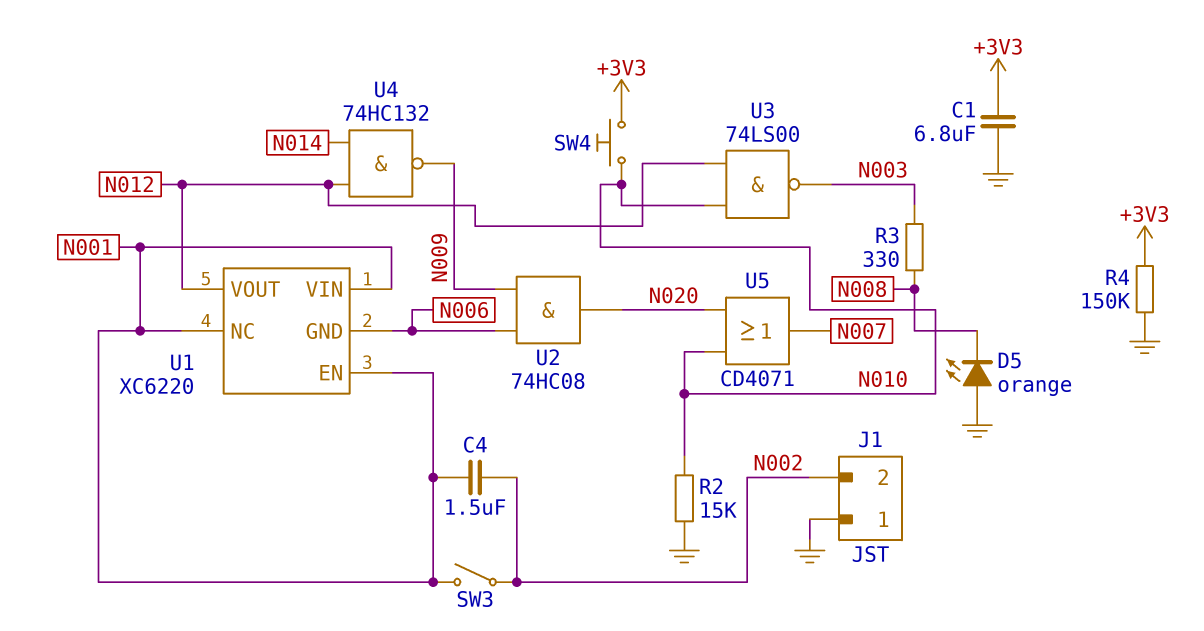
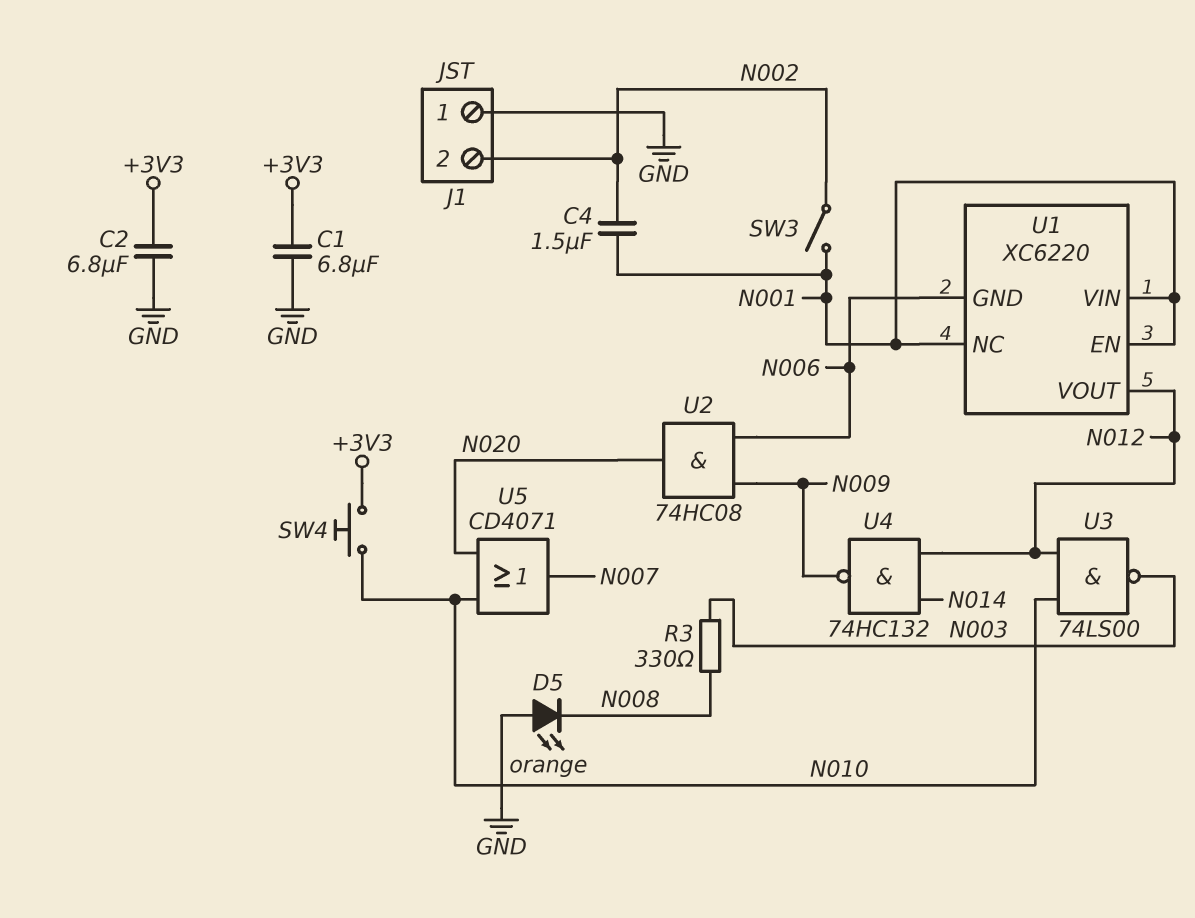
C2: none -> 6.8uF (+3V3, GND)
R2: 15k (GND, N010) -> none
R4: 150k (+3V3, GND) -> none

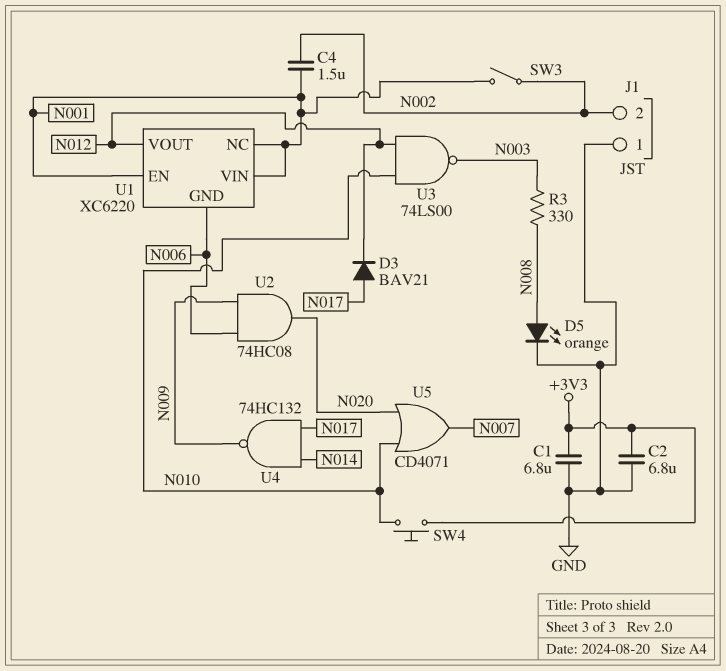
D3: none -> diode BAV21 (A N017, K N012)
D5: LED orange (A GND, K N008) -> LED orange (A N008, K GND)
U4: NAND 74HC132 (in N012, in N014, out N009) -> NAND 74HC132 (in N014, in N017, out N009)

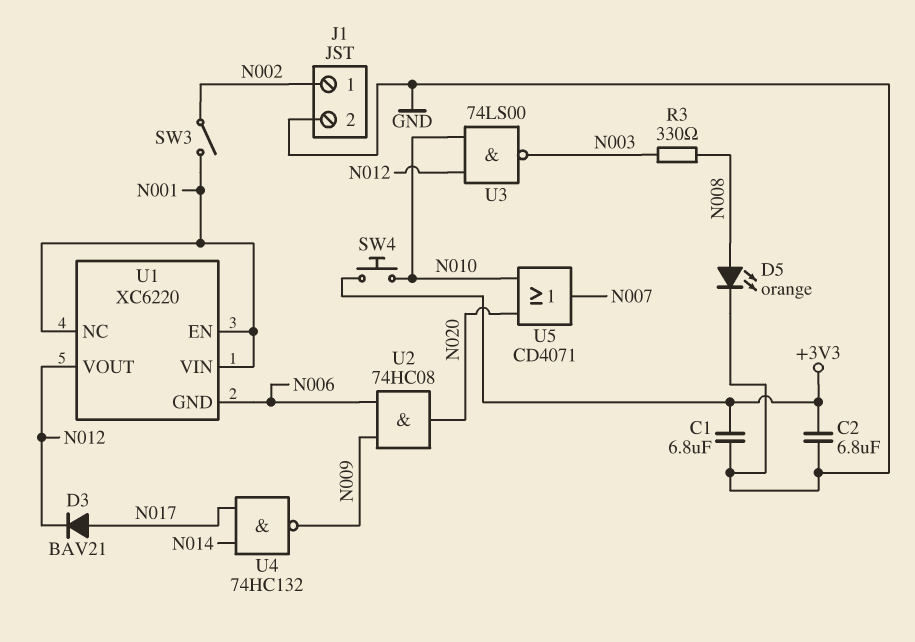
C4: 1.5uF (N001, N002) -> none
J1 pin 1: GND -> N002
J1 pin 2: N002 -> GND

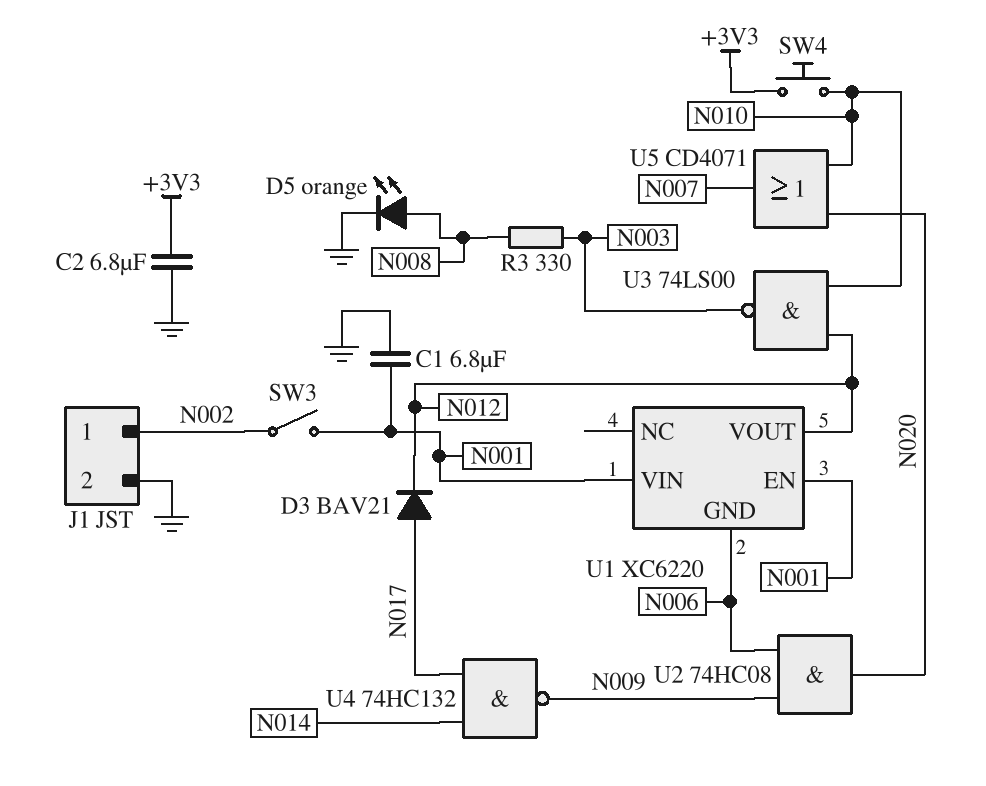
C1: 6.8uF (+3V3, GND) -> 6.8uF (GND, N001)
U1 pin NC: N001 -> none

